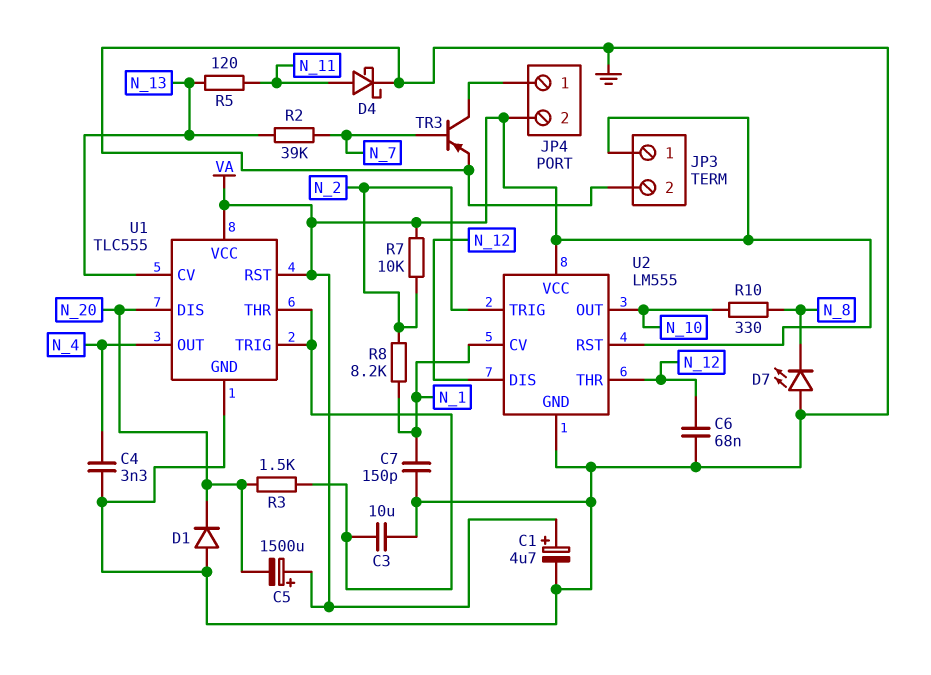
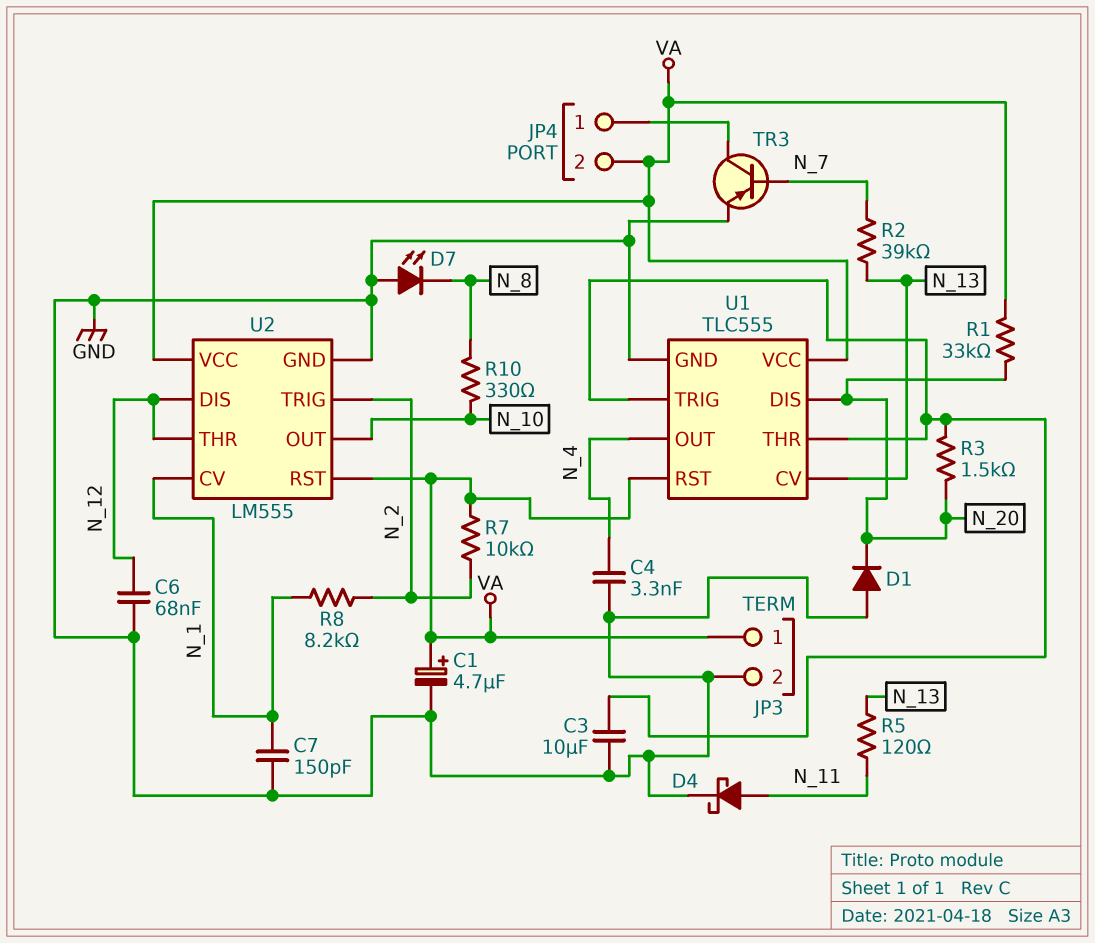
C5: 1500uF (plus VA, minus N_20) -> none
R1: none -> 33k (N_20, VA)

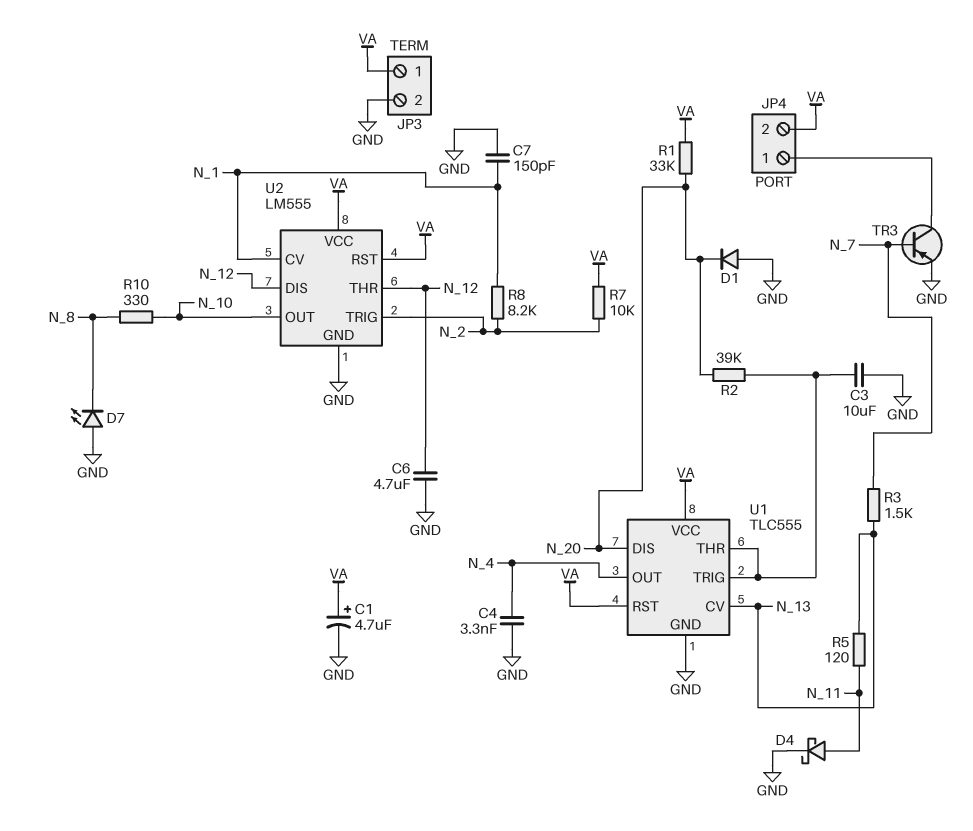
C6: 68nF (GND, N_12) -> 4.7uF (GND, N_12)
R2: 39k (N_7, N_13) -> 39k (N_20, U1/THR)
R3: 1.5k (N_20, U1/THR) -> 1.5k (N_7, N_13)

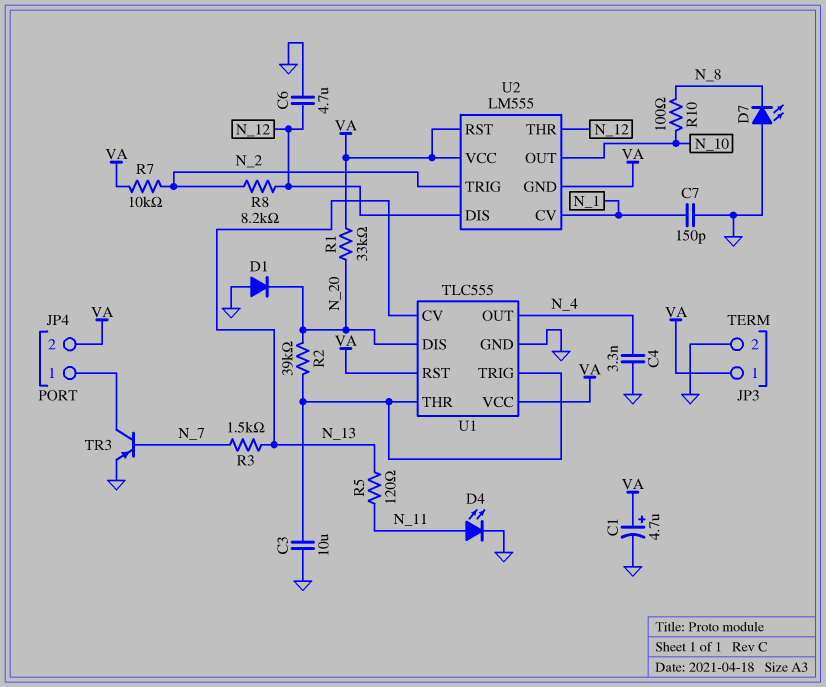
D4: schottky (A N_11, K GND) -> LED (A N_11, K GND)
R8: 8.2k (N_1, N_2) -> 8.2k (N_2, N_12)
R10: 330 (N_8, N_10) -> 100 (N_8, N_10)
U2 pin GND: GND -> VA

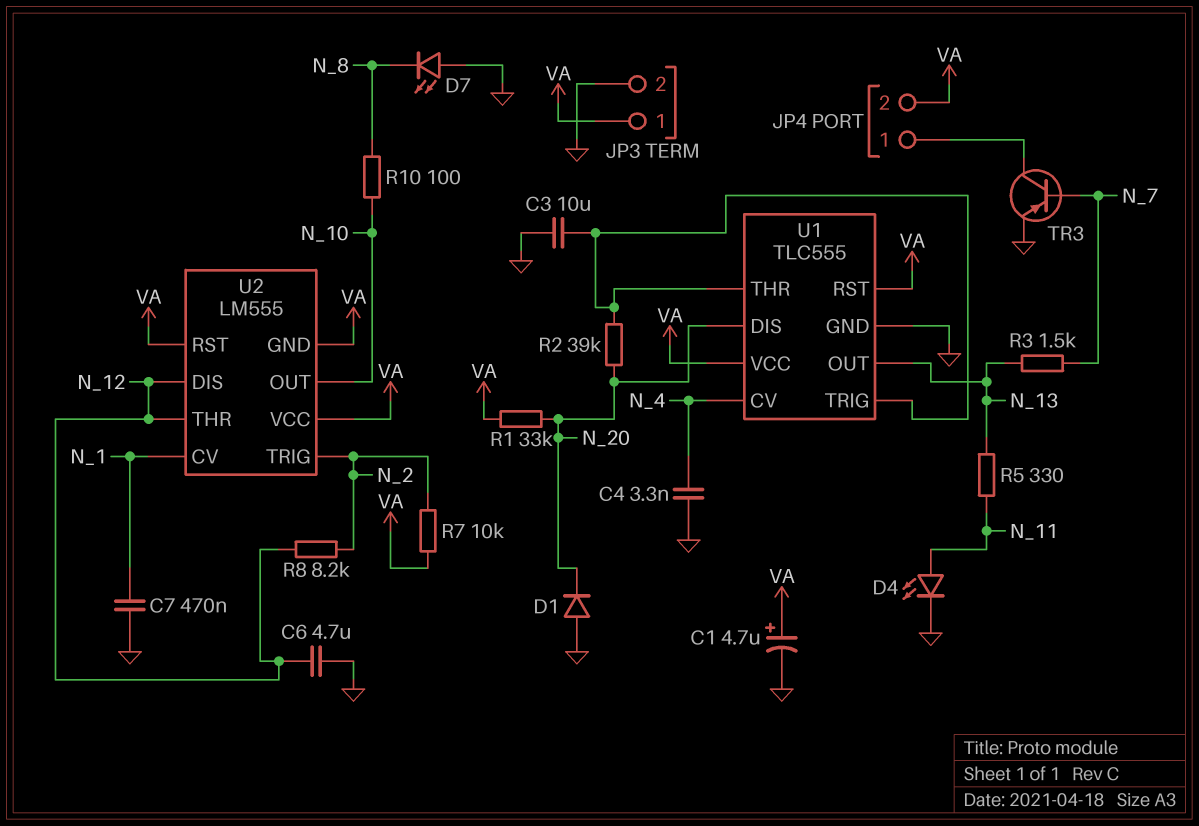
C7: 150pF (GND, N_1) -> 470nF (GND, N_1)
R5: 120 (N_11, N_13) -> 330 (N_11, N_13)
U1 pin CV: N_13 -> N_4
U1 pin OUT: N_4 -> N_13

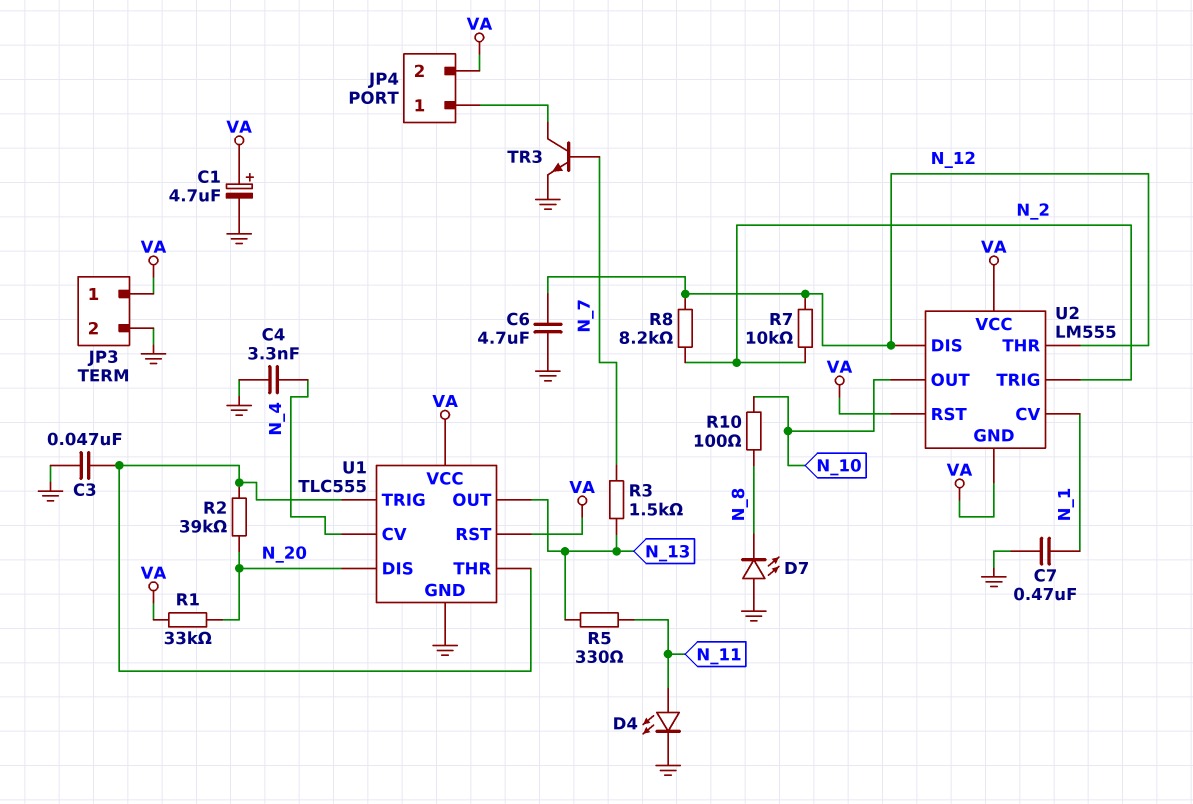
C3: 10uF (GND, U1/THR) -> 47nF (GND, U1/THR)
D1: diode (A GND, K N_20) -> none
R7: 10k (N_2, VA) -> 10k (N_2, N_12)
TR3: PNP (B N_7, C JP4/1, E GND) -> NPN (B N_7, C JP4/1, E GND)

